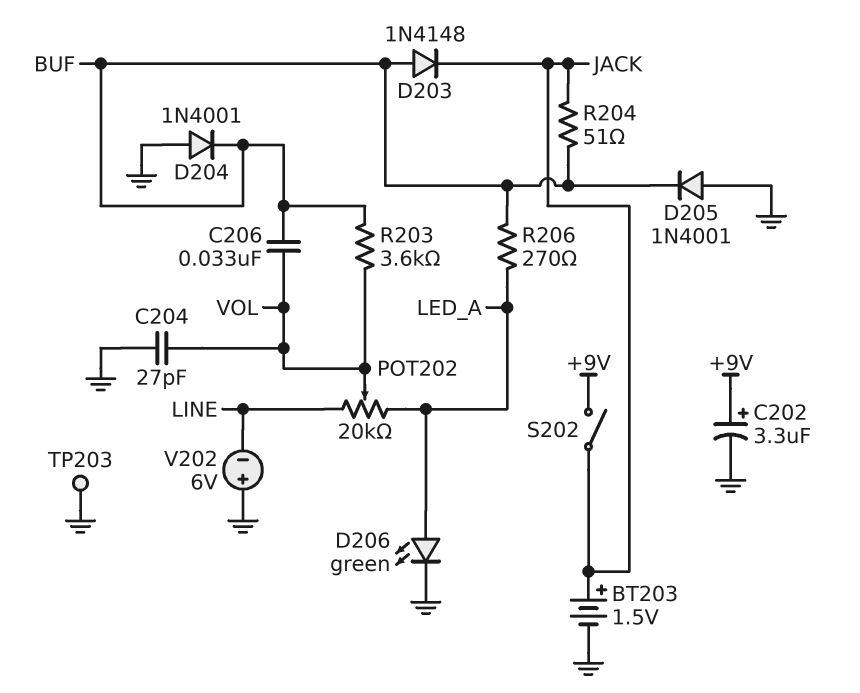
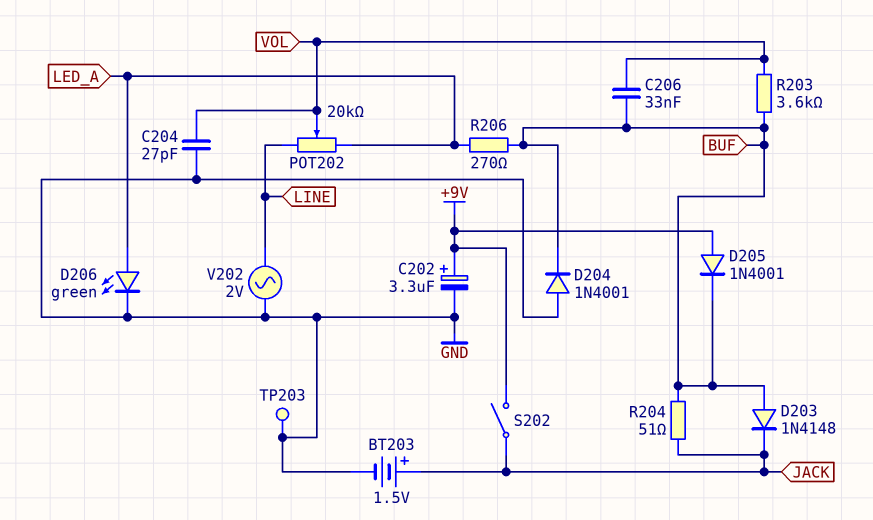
D205: diode 1N4001 (A GND, K BUF) -> diode 1N4001 (A +9V, K BUF)
V202: 6V (plus GND, minus LINE) -> AC 2V (GND, LINE)

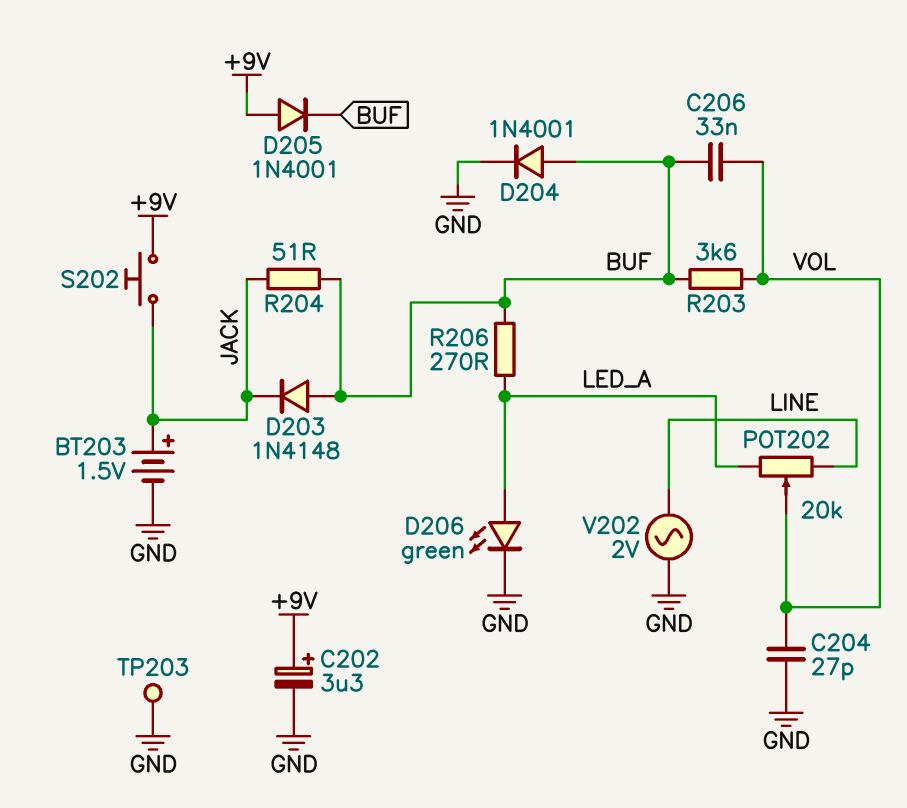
D204: diode 1N4001 (A GND, K BUF) -> diode 1N4001 (A BUF, K GND)
S202: switch (+9V, JACK) -> button (+9V, JACK)

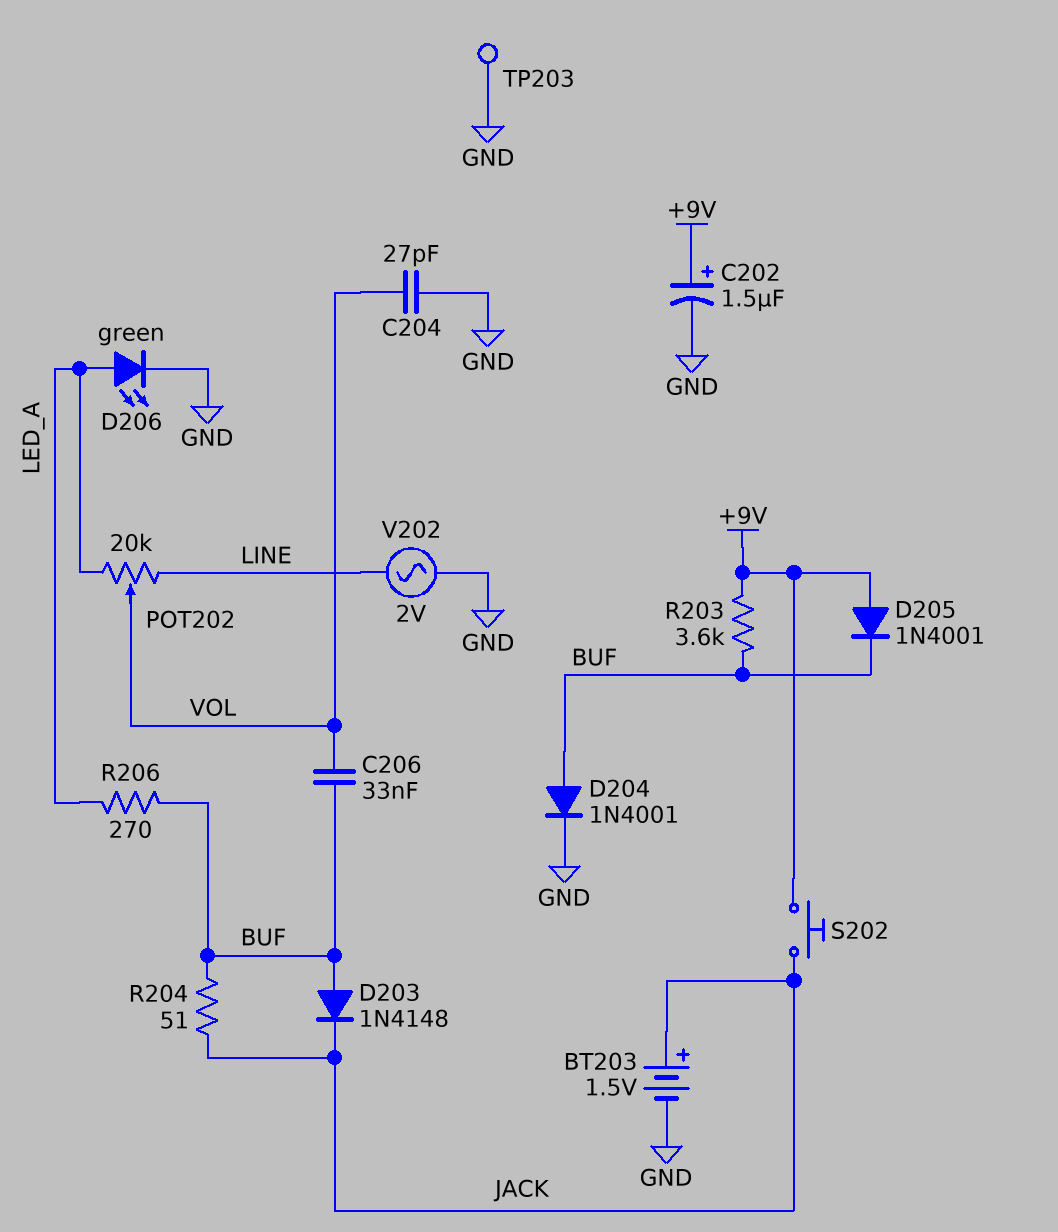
C202: 3.3uF (plus +9V, minus GND) -> 1.5uF (plus +9V, minus GND)
R203: 3.6k (BUF, VOL) -> 3.6k (+9V, BUF)

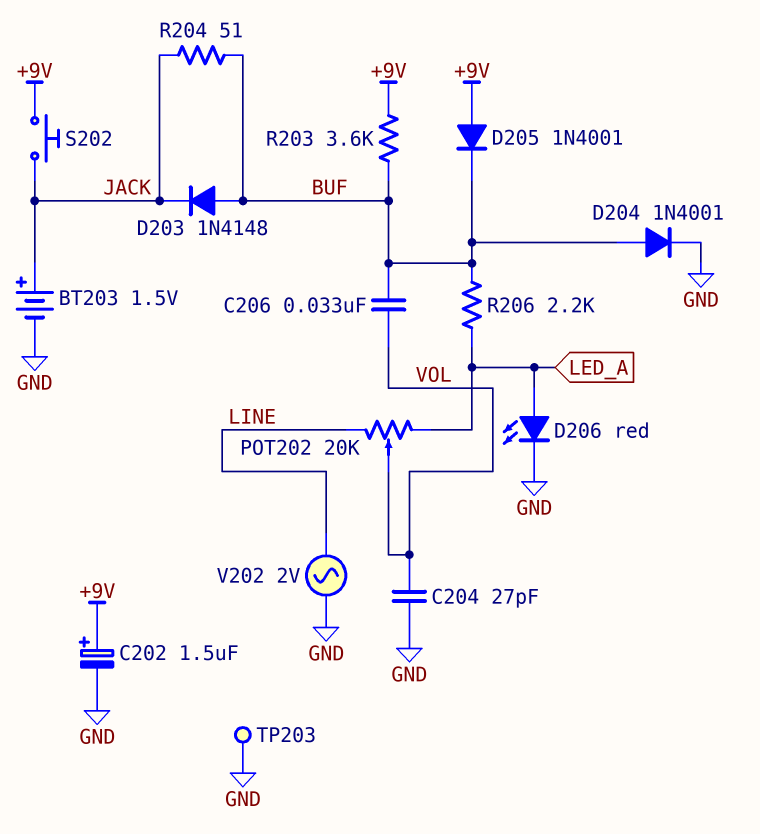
D206: LED green (A LED_A, K GND) -> LED red (A LED_A, K GND)
R206: 270 (BUF, LED_A) -> 2.2k (BUF, LED_A)

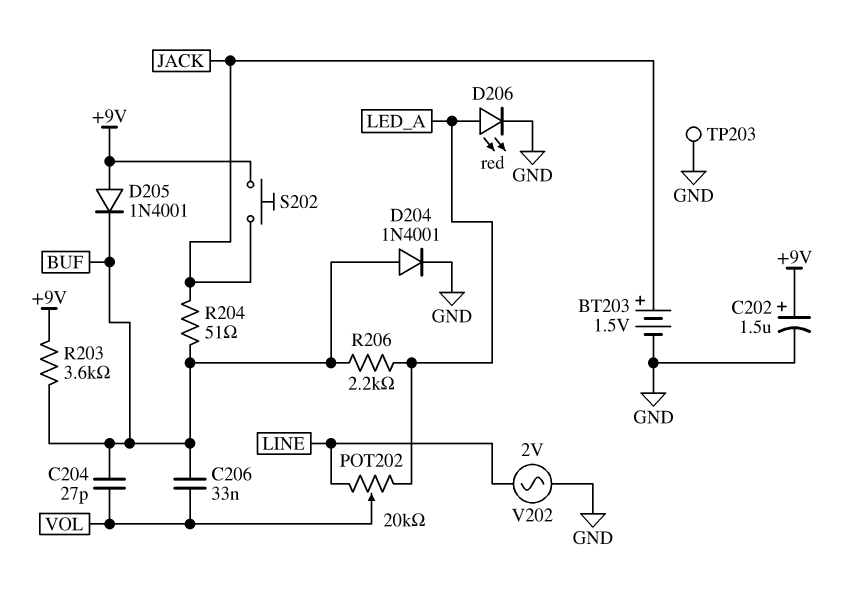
C204: 27pF (GND, VOL) -> 27pF (BUF, VOL)
D203: diode 1N4148 (A BUF, K JACK) -> none

